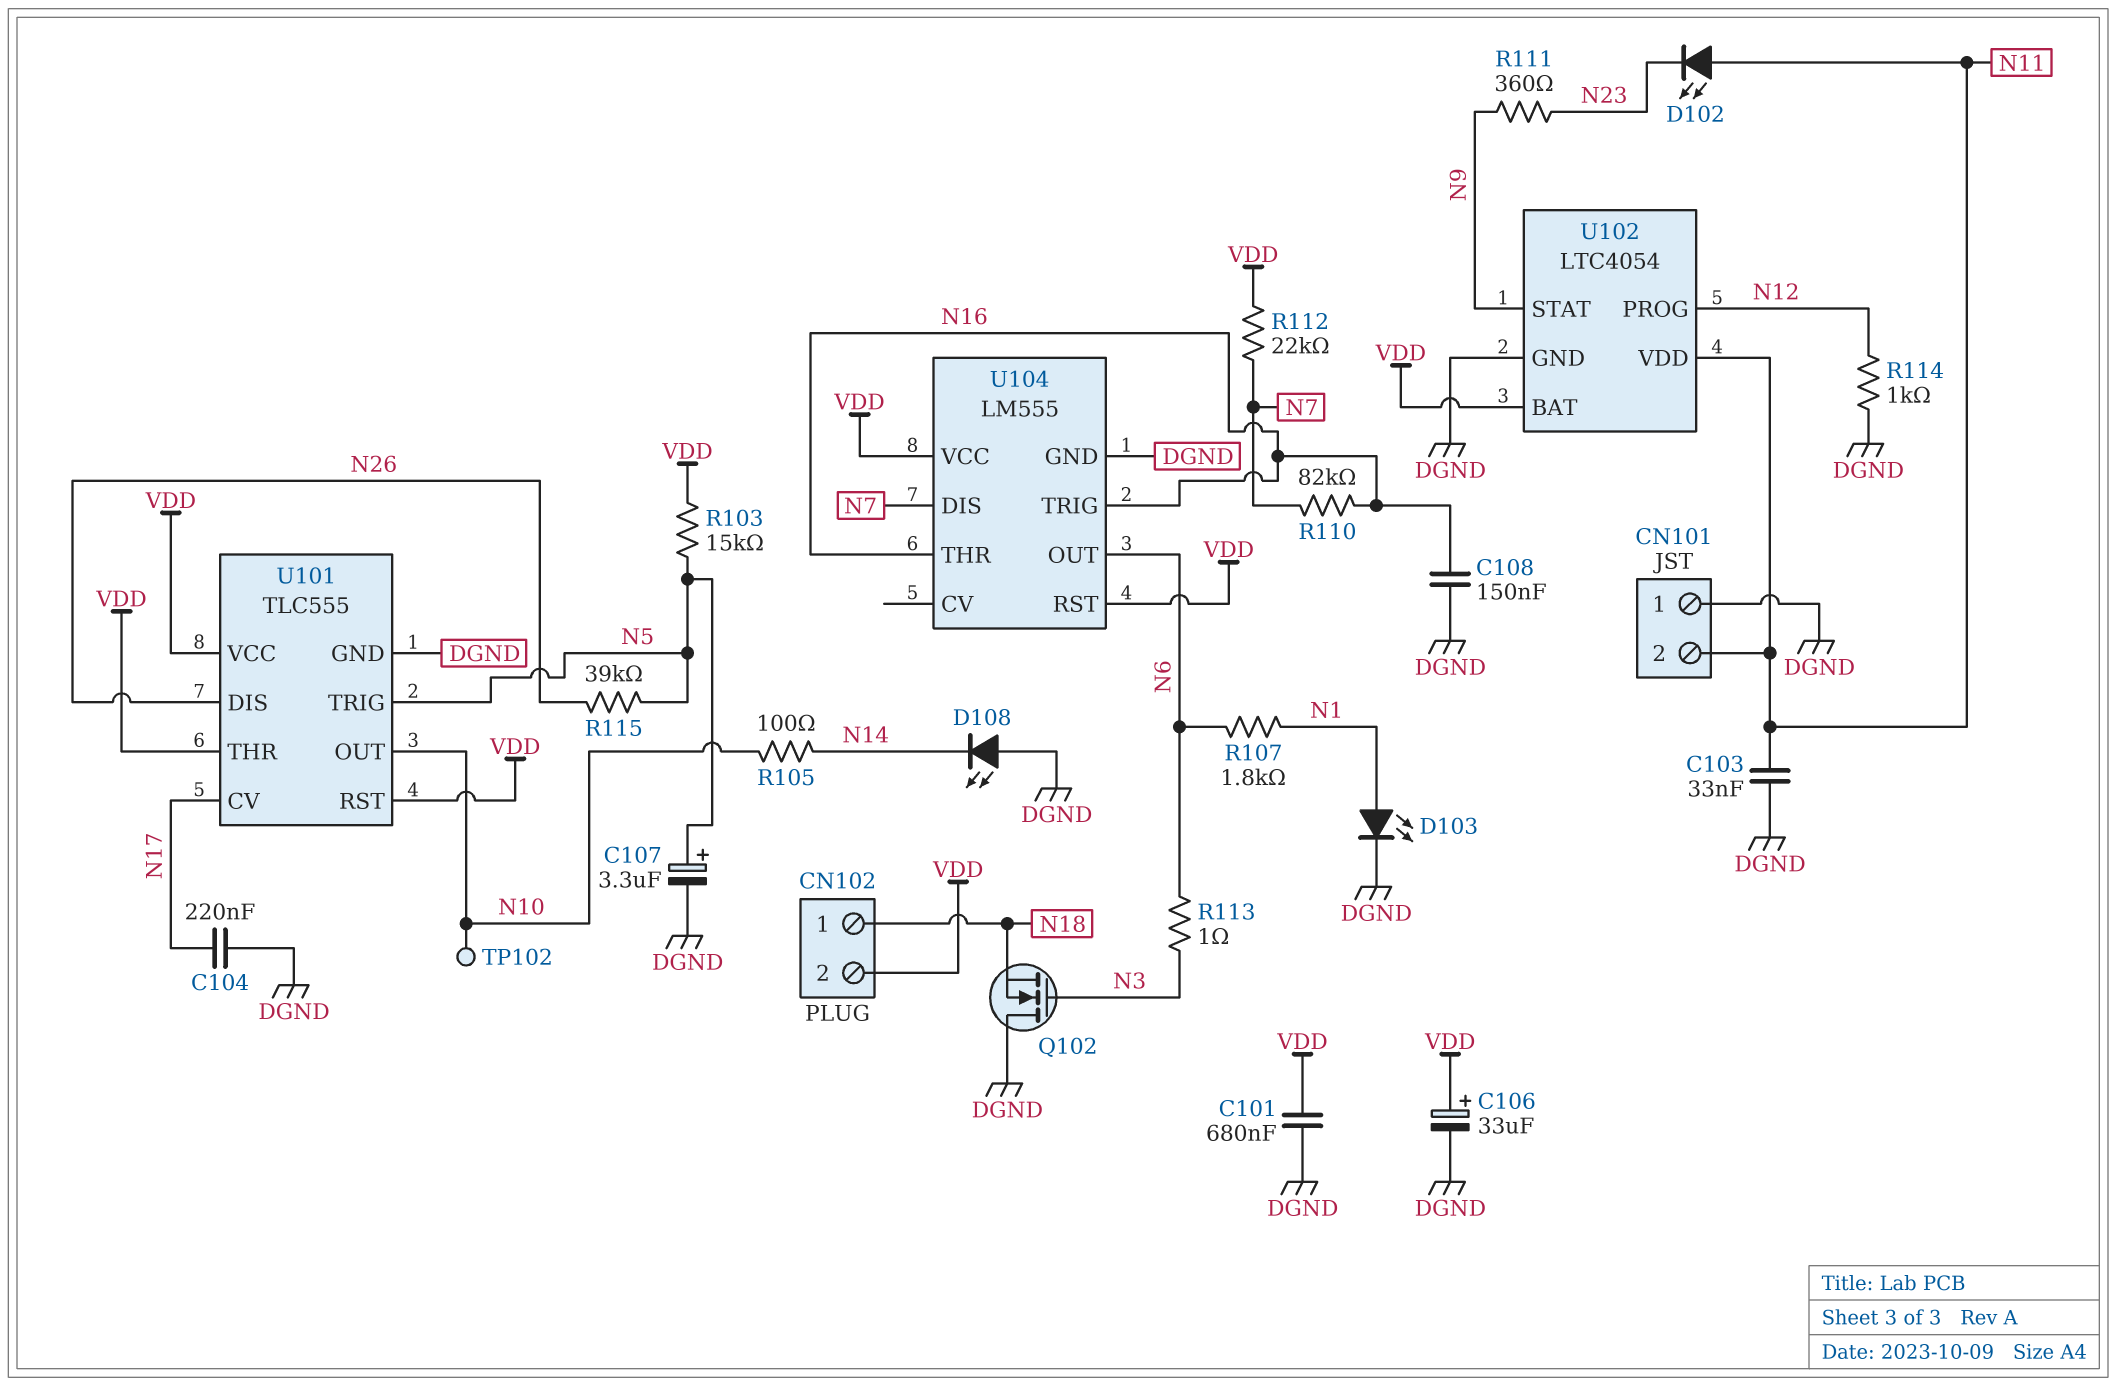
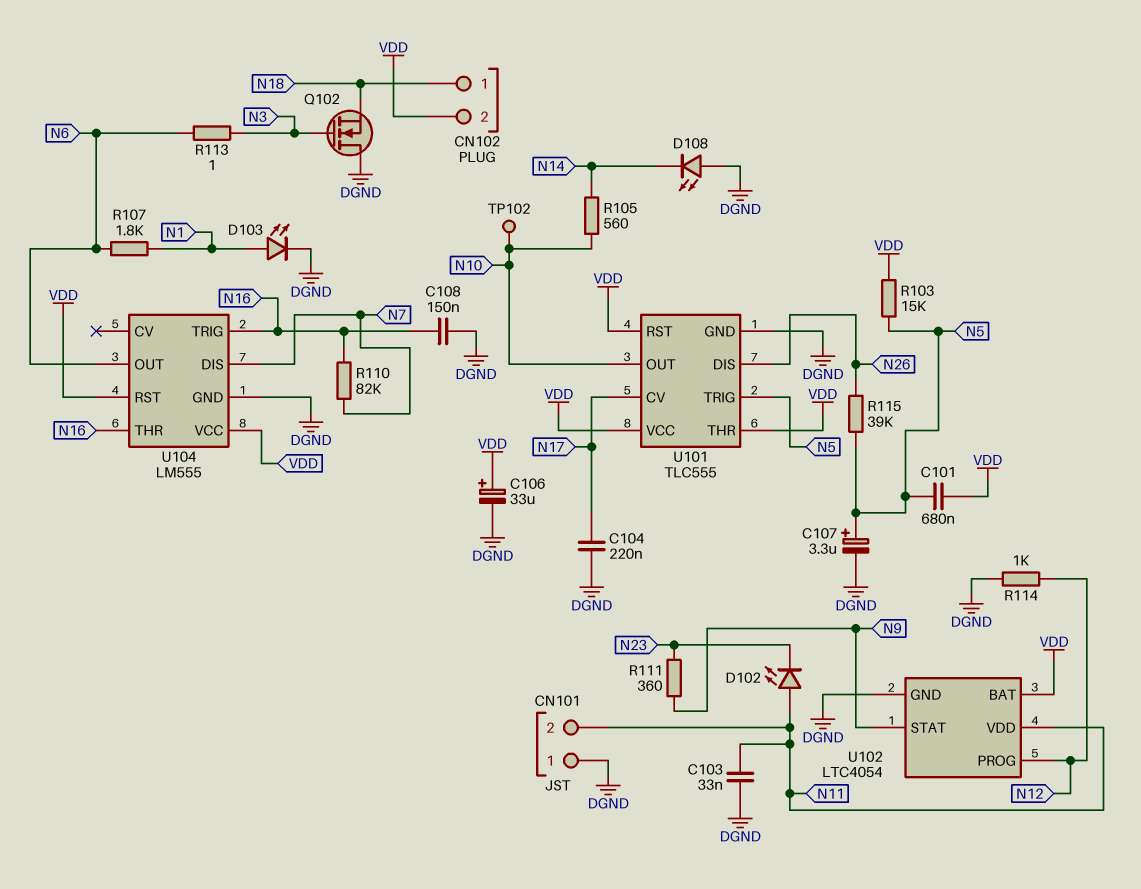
C101: 680nF (DGND, VDD) -> 680nF (N5, VDD)
R105: 100 (N10, N14) -> 560 (N10, N14)
R112: 22k (N7, VDD) -> none

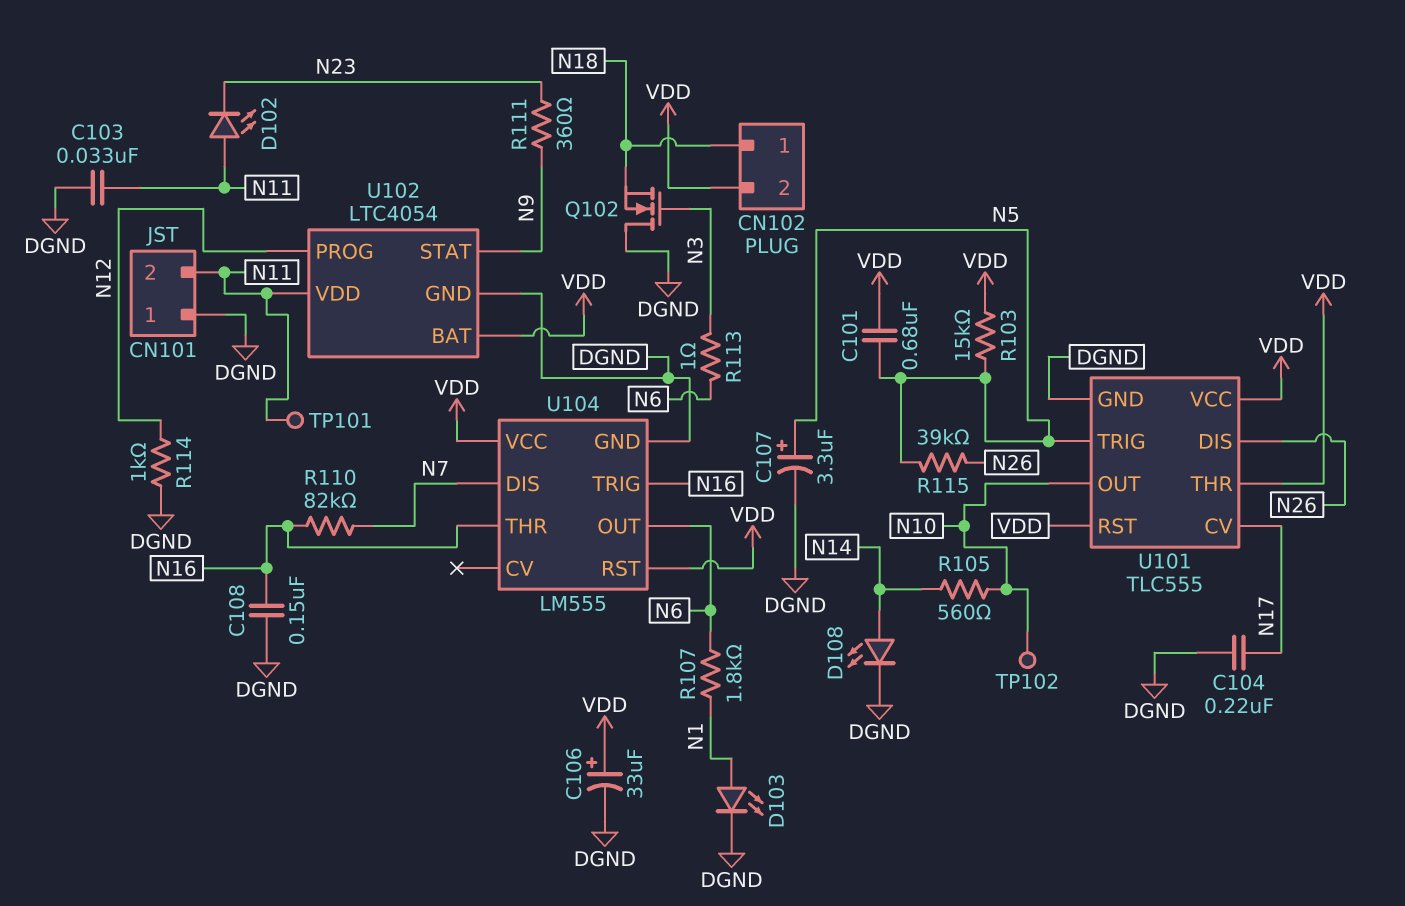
D108: LED (A DGND, K N14) -> LED (A N14, K DGND)
TP101: none -> test point (N11)

